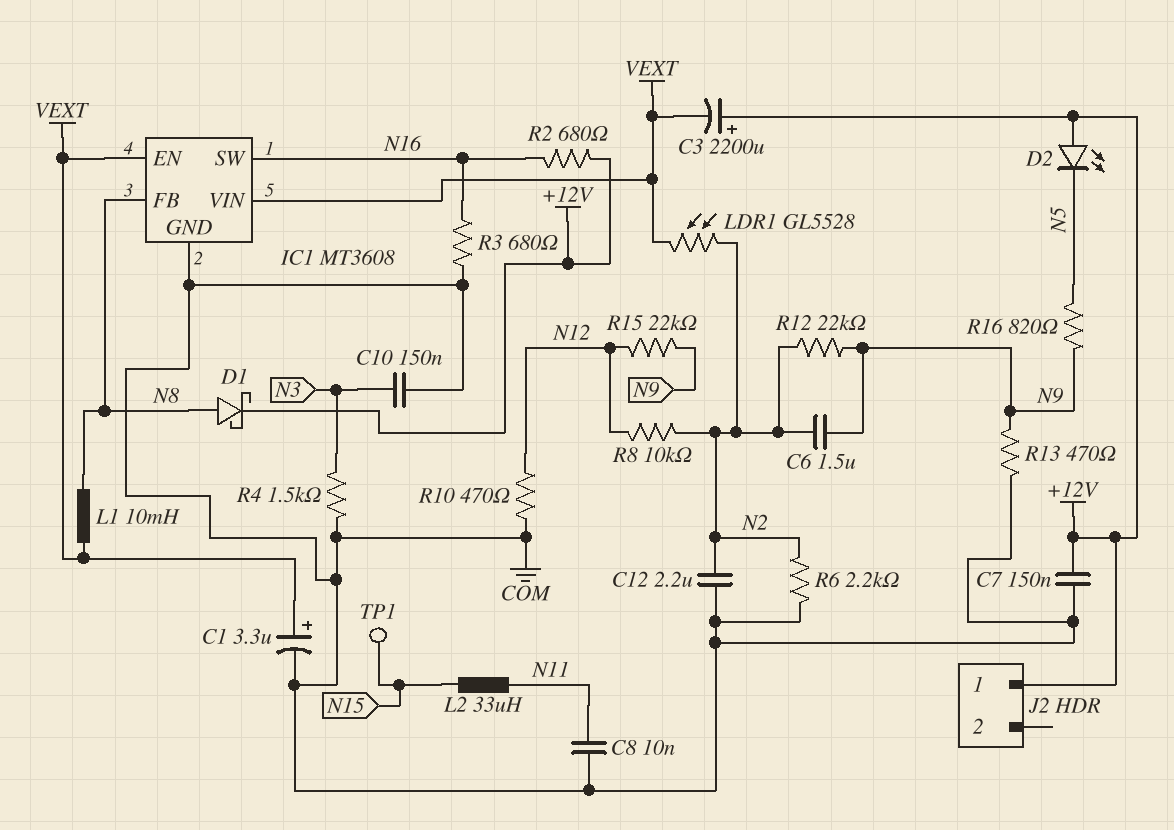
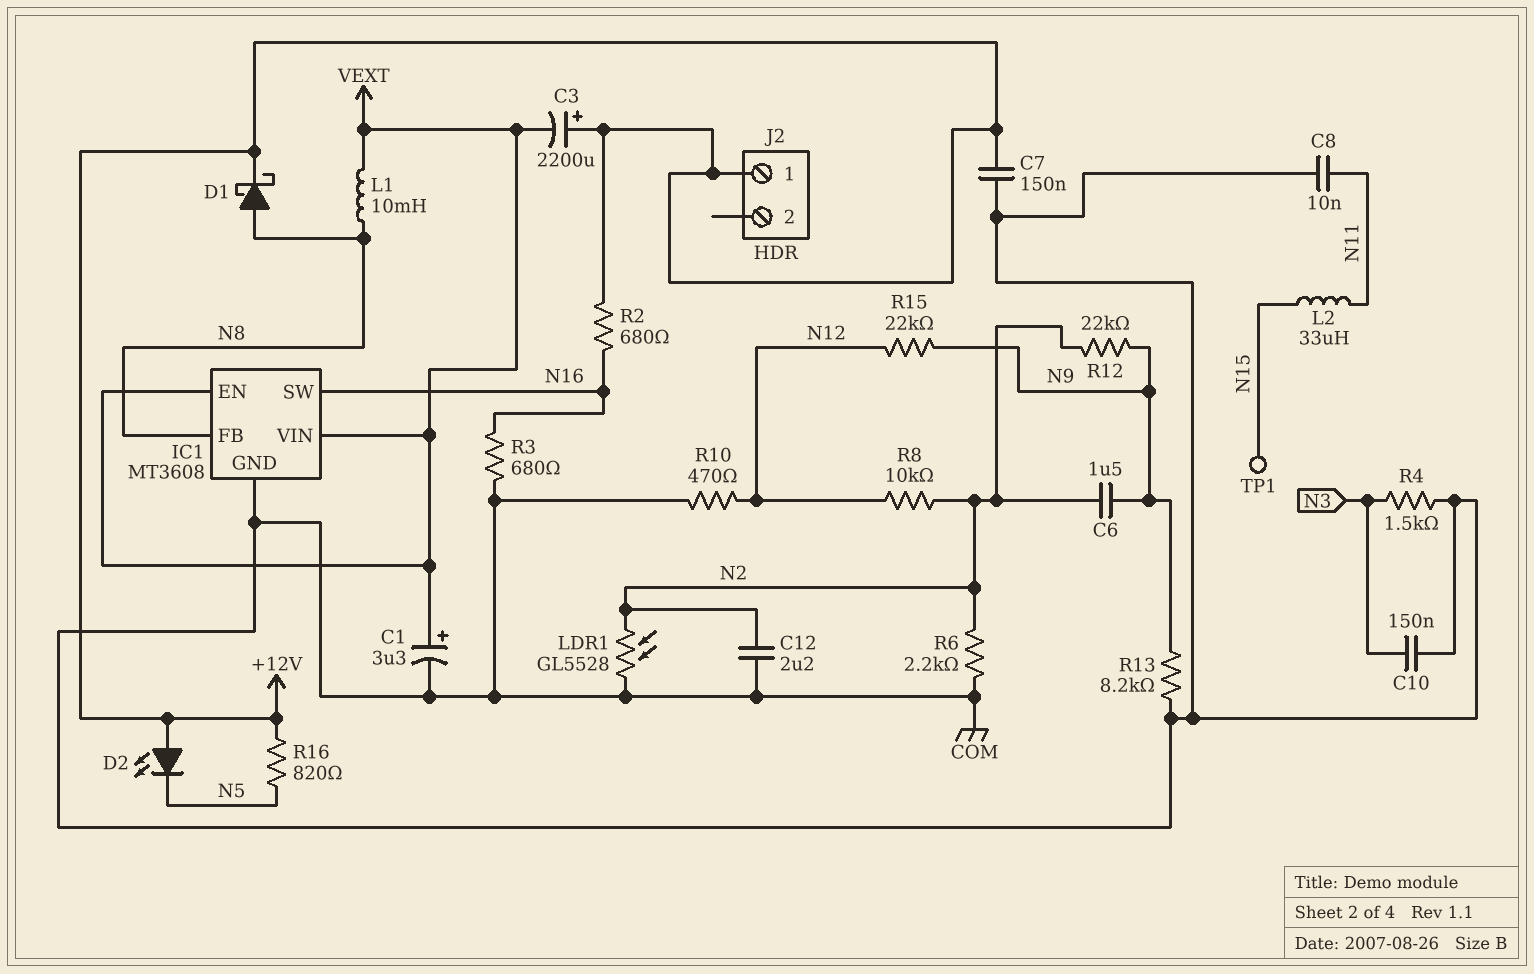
LDR1: GL5528 (N2, VEXT) -> GL5528 (COM, N2)
R13: 470 (COM, N9) -> 8.2k (COM, N9)
R16: 820 (N5, N9) -> 820 (+12V, N5)

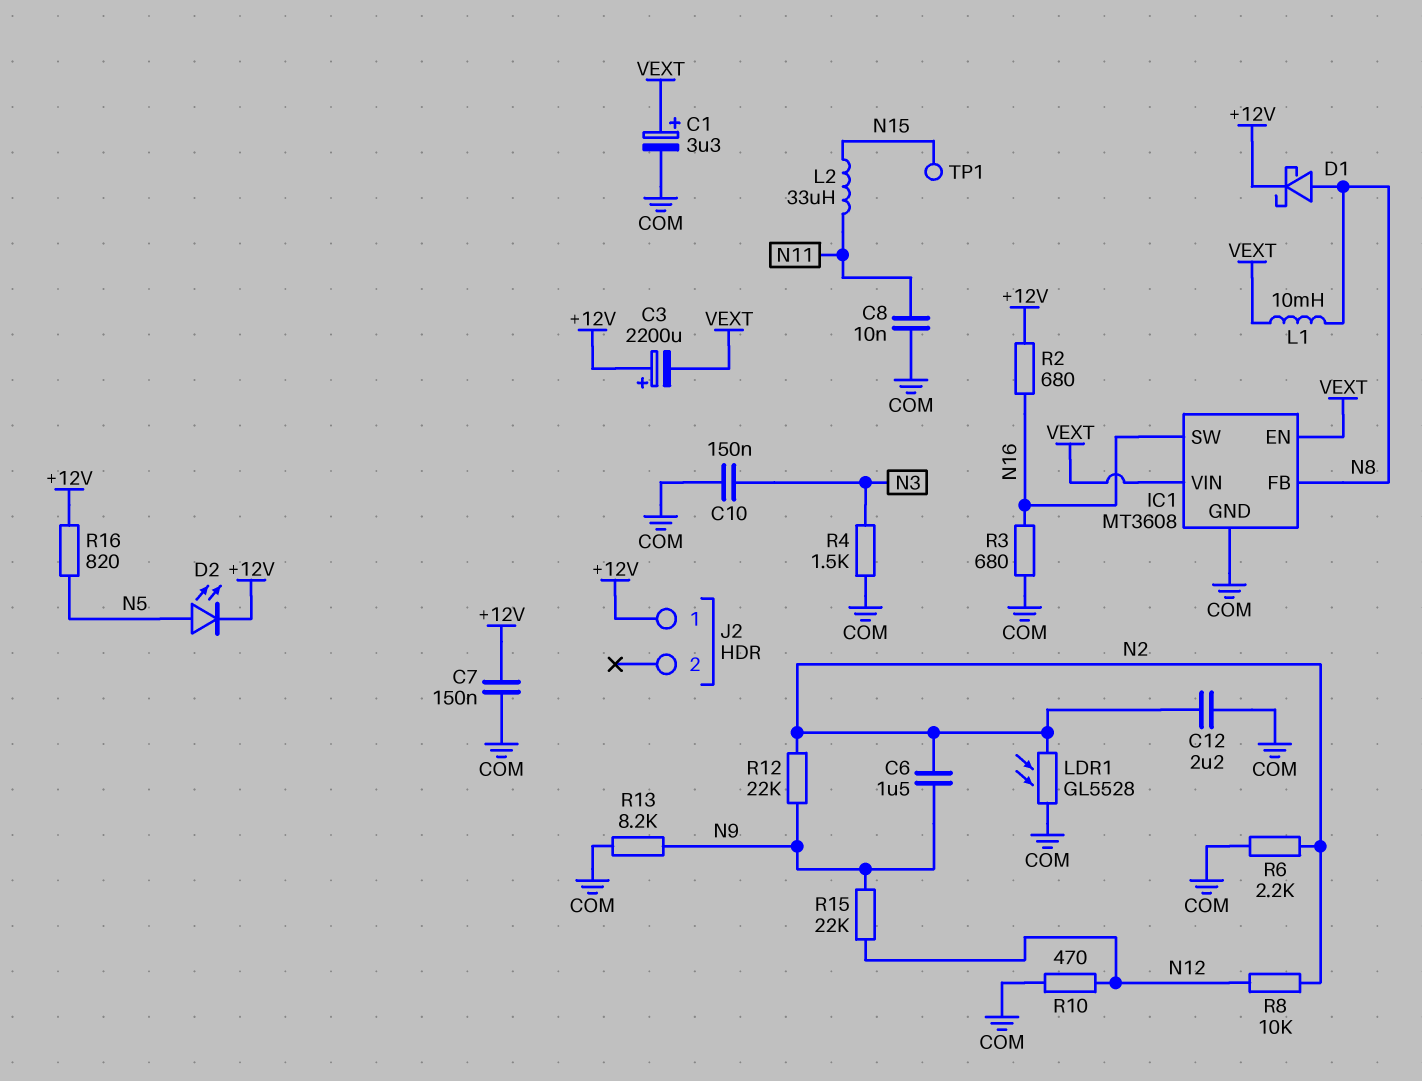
D2: LED (A +12V, K N5) -> LED (A N5, K +12V)

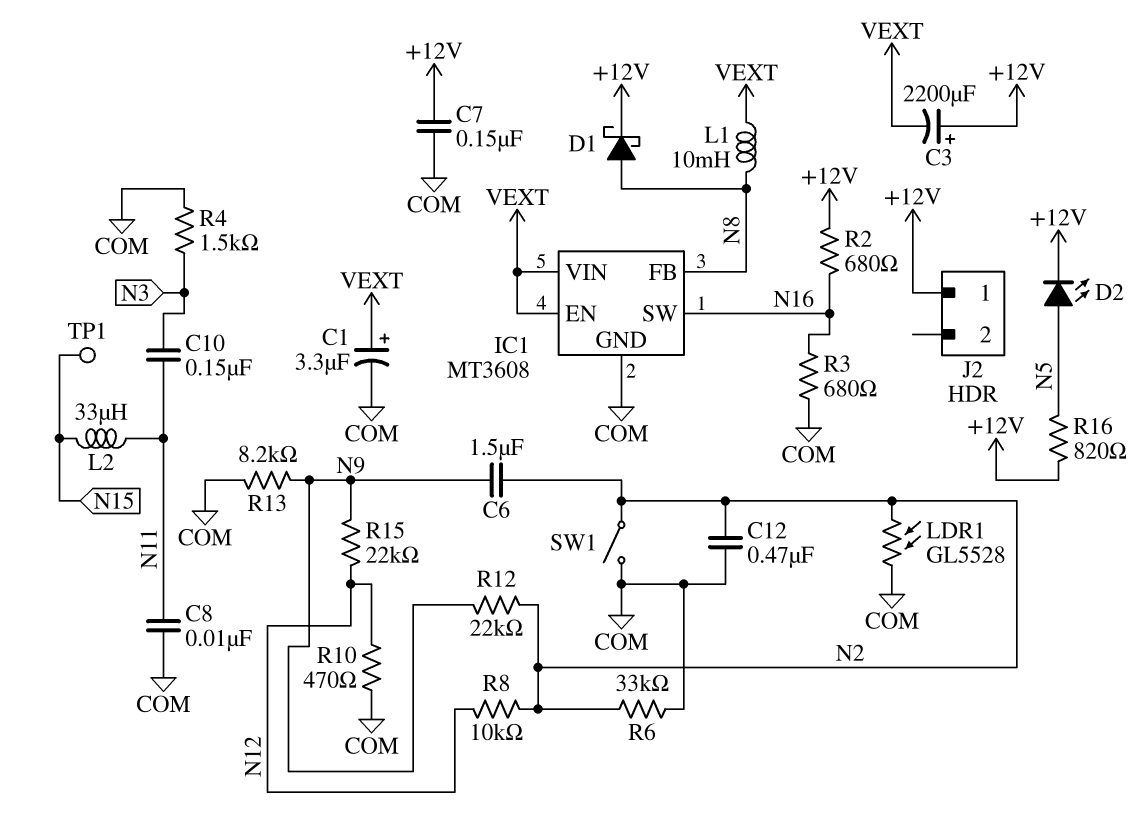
C10: 150nF (COM, N3) -> 150nF (N3, N11)
C12: 2.2uF (COM, N2) -> 470nF (COM, N2)
R6: 2.2k (COM, N2) -> 33k (COM, N2)
SW1: none -> switch (COM, N2)

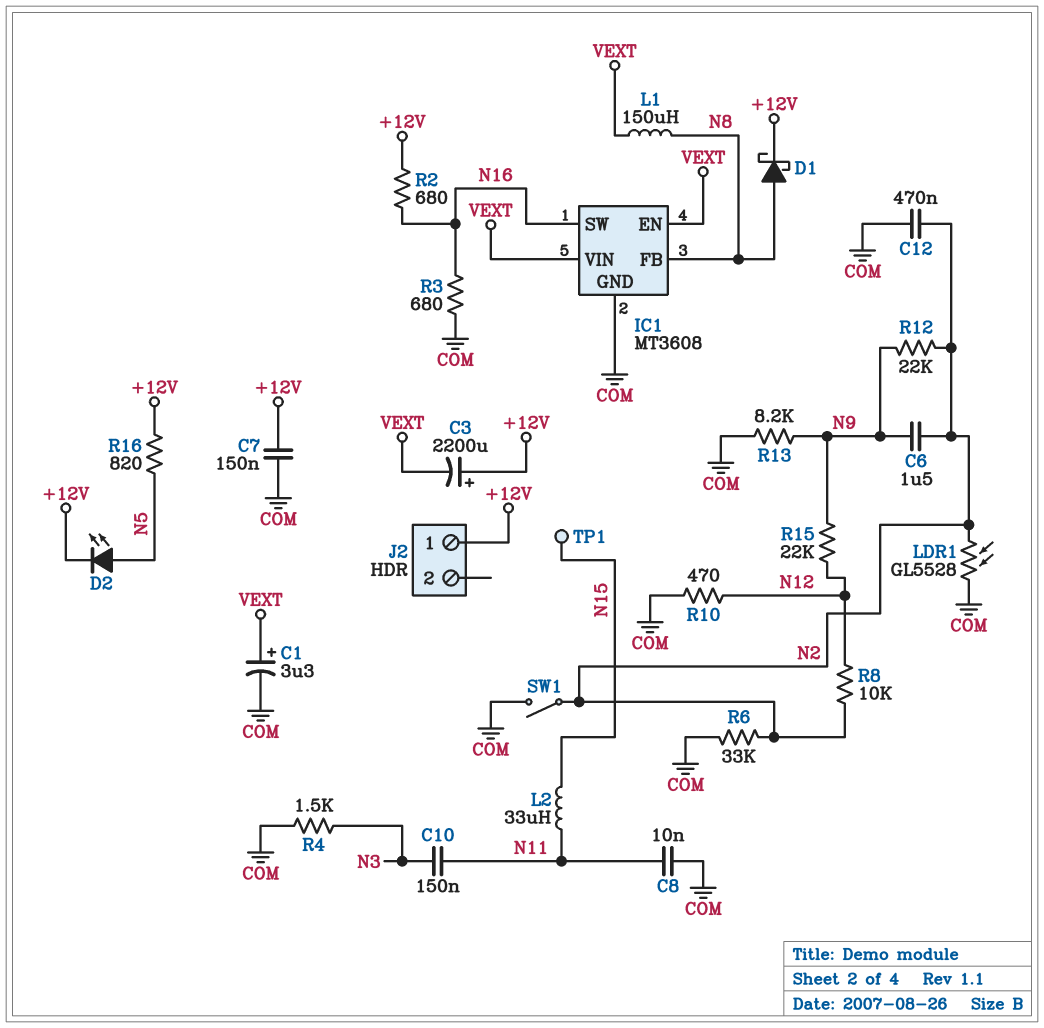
L1: 10mH (N8, VEXT) -> 150uH (N8, VEXT)

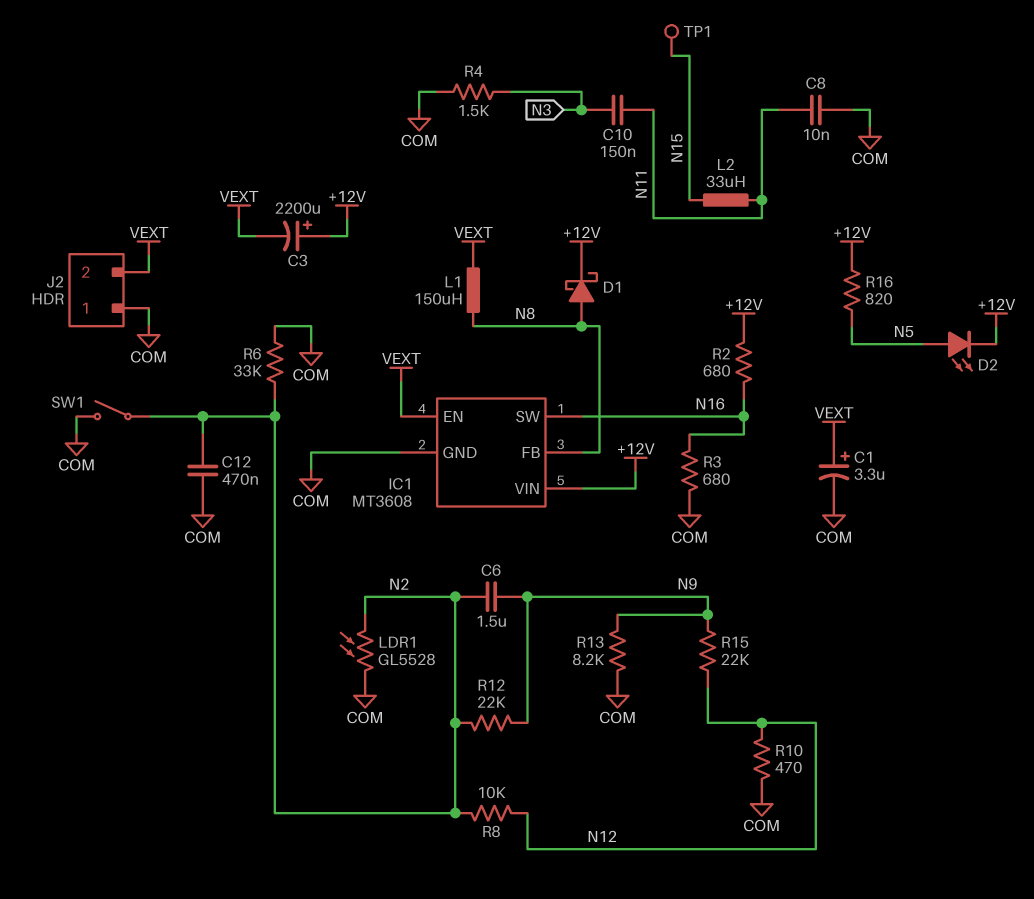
C7: 150nF (+12V, COM) -> none
IC1 pin VIN: VEXT -> +12V
J2 pin 1: +12V -> COM
J2 pin 2: none -> VEXT

